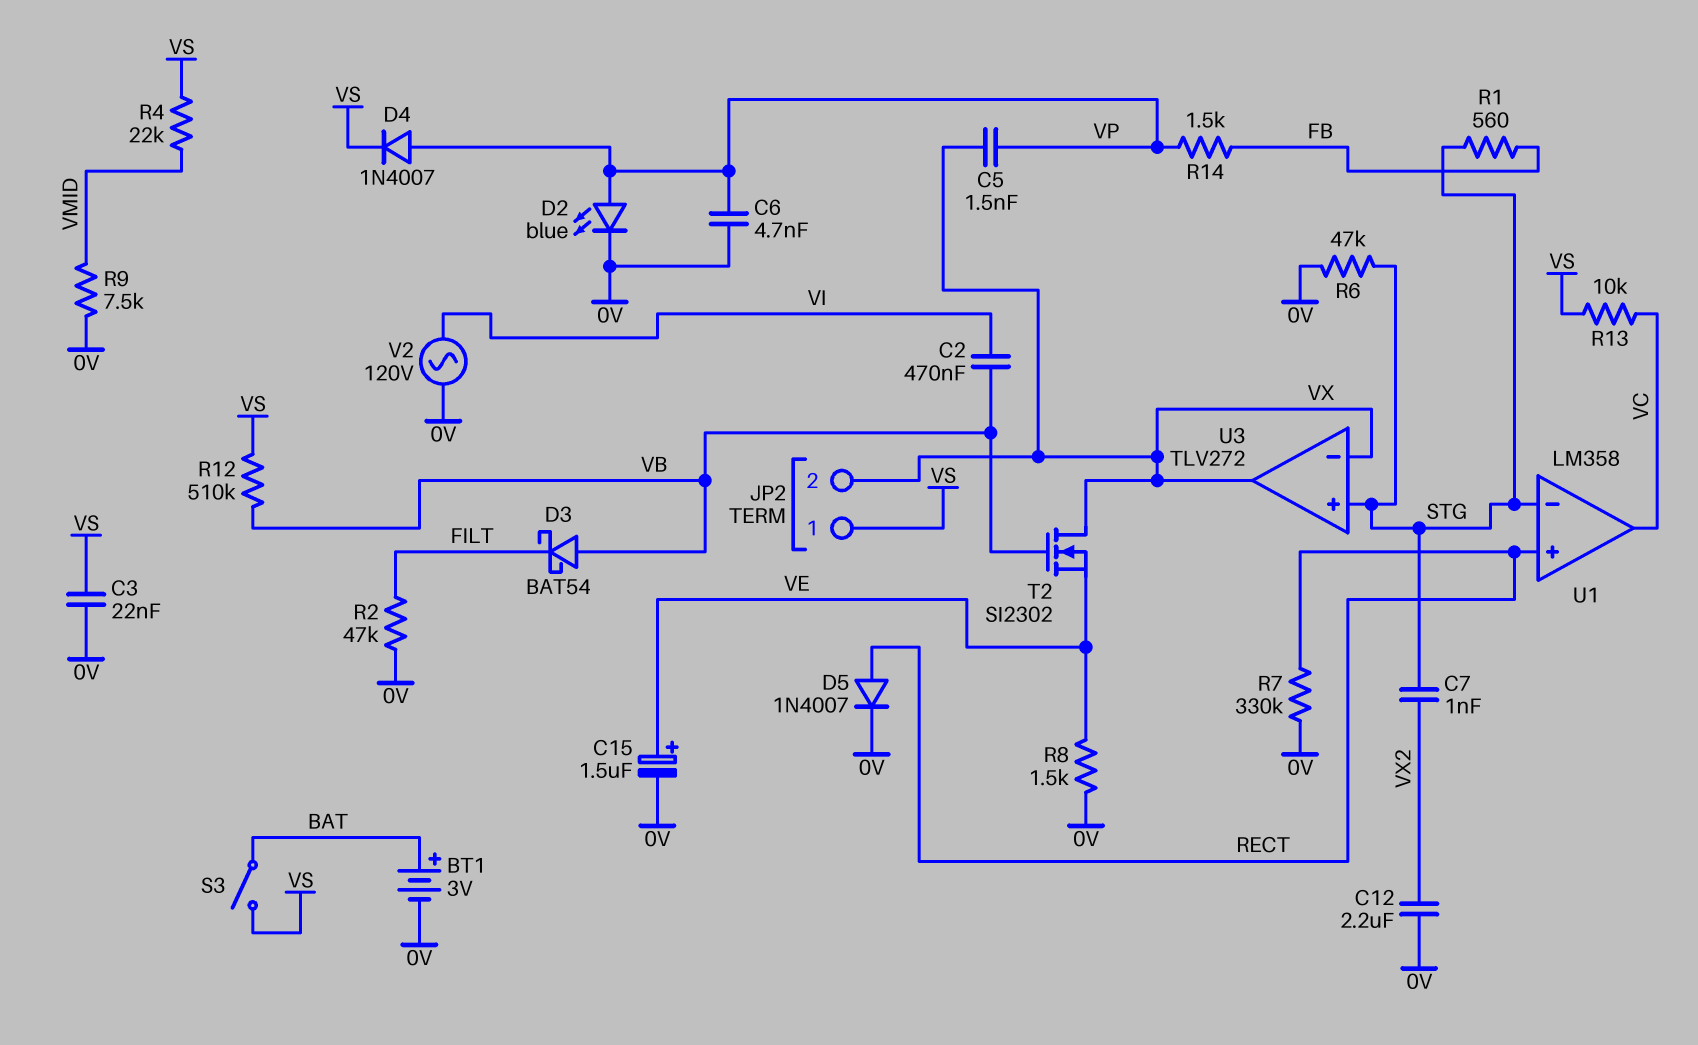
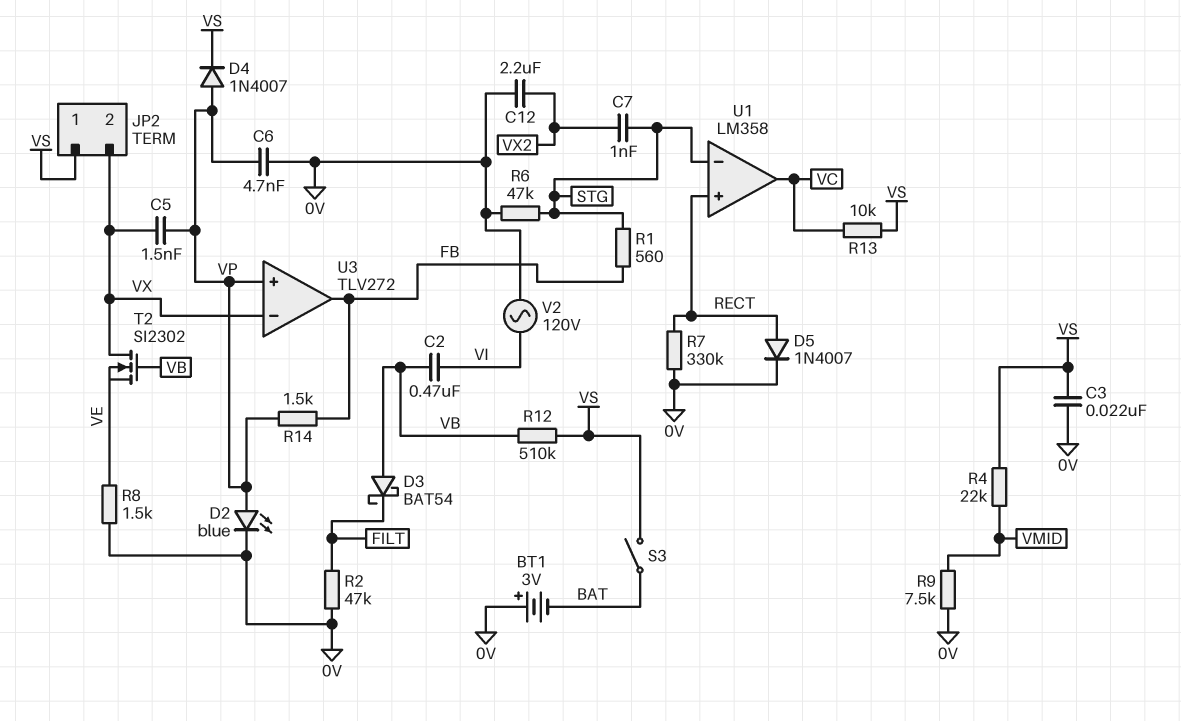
BT1: 3V (plus BAT, minus 0V) -> 3V (plus 0V, minus BAT)
C15: 1.5uF (plus VE, minus 0V) -> none
U3 pin in+: STG -> VP
U3 pin out: VX -> FB

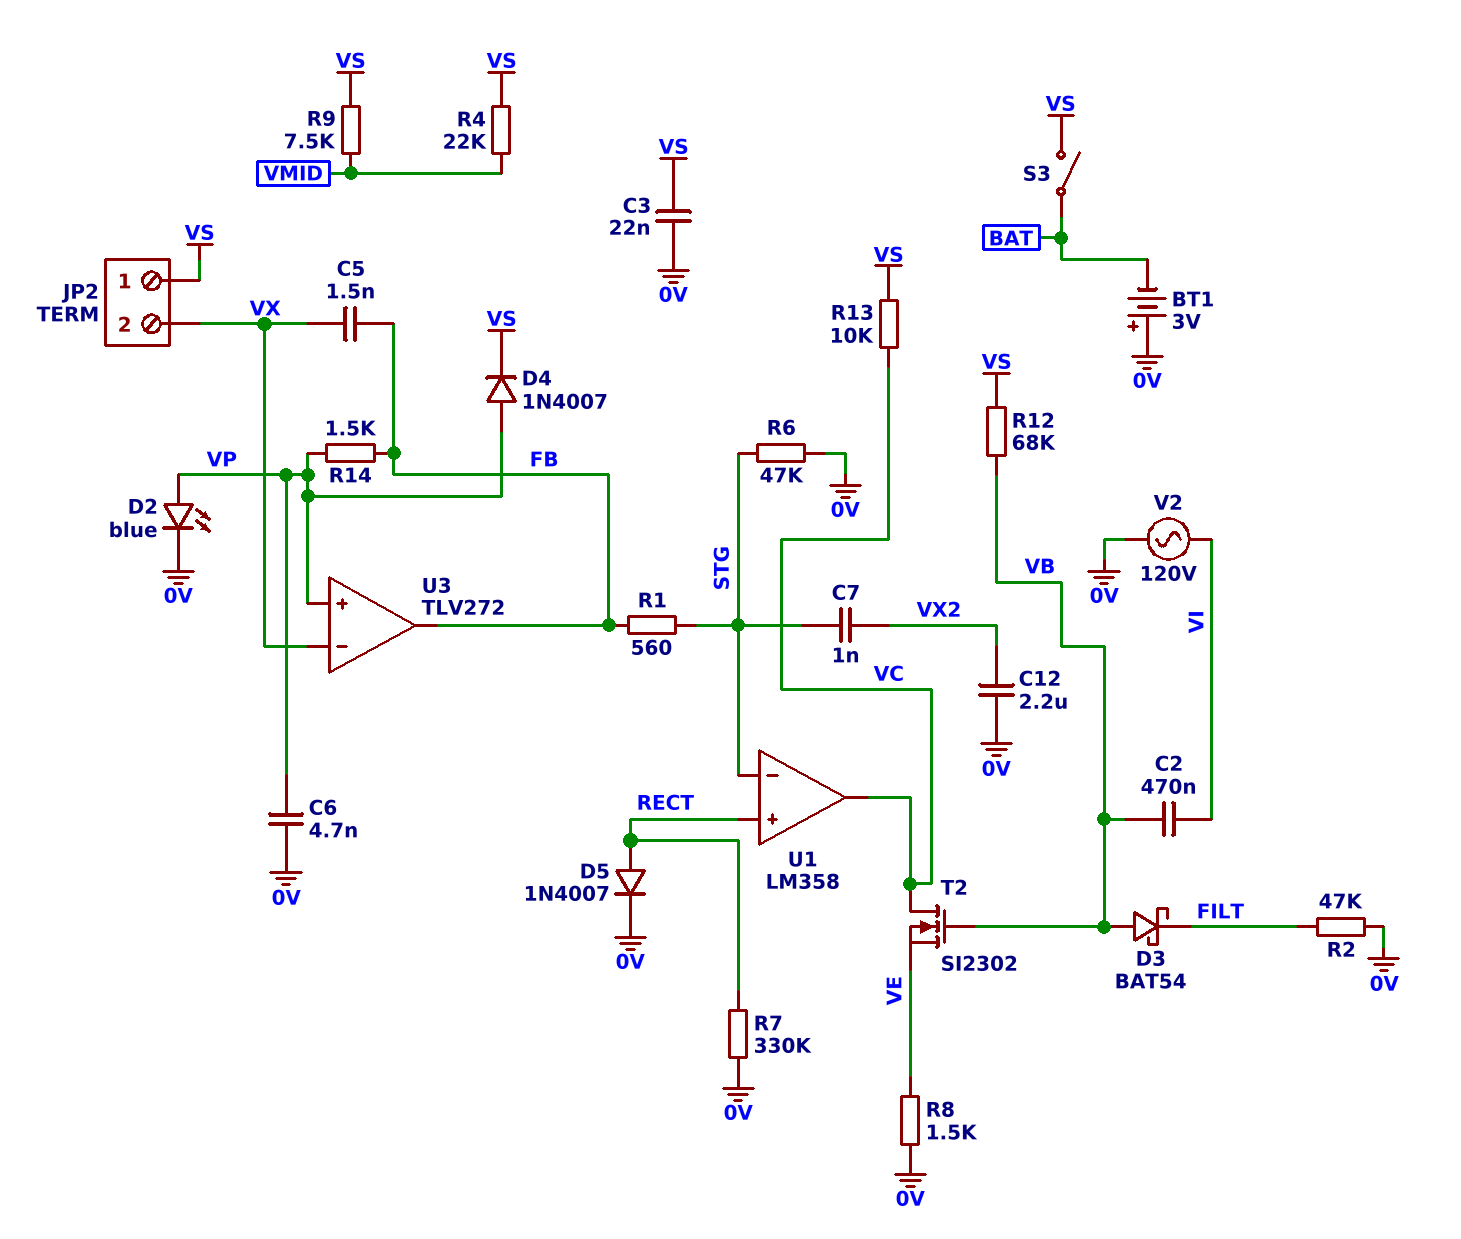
C5: 1.5nF (VP, VX) -> 1.5nF (FB, VX)
R9: 7.5k (0V, VMID) -> 7.5k (VMID, VS)
R12: 510k (VB, VS) -> 68k (VB, VS)
T2: NMOS SI2302 (G VB, D VX, S VE) -> NMOS SI2302 (G VB, D VC, S VE)

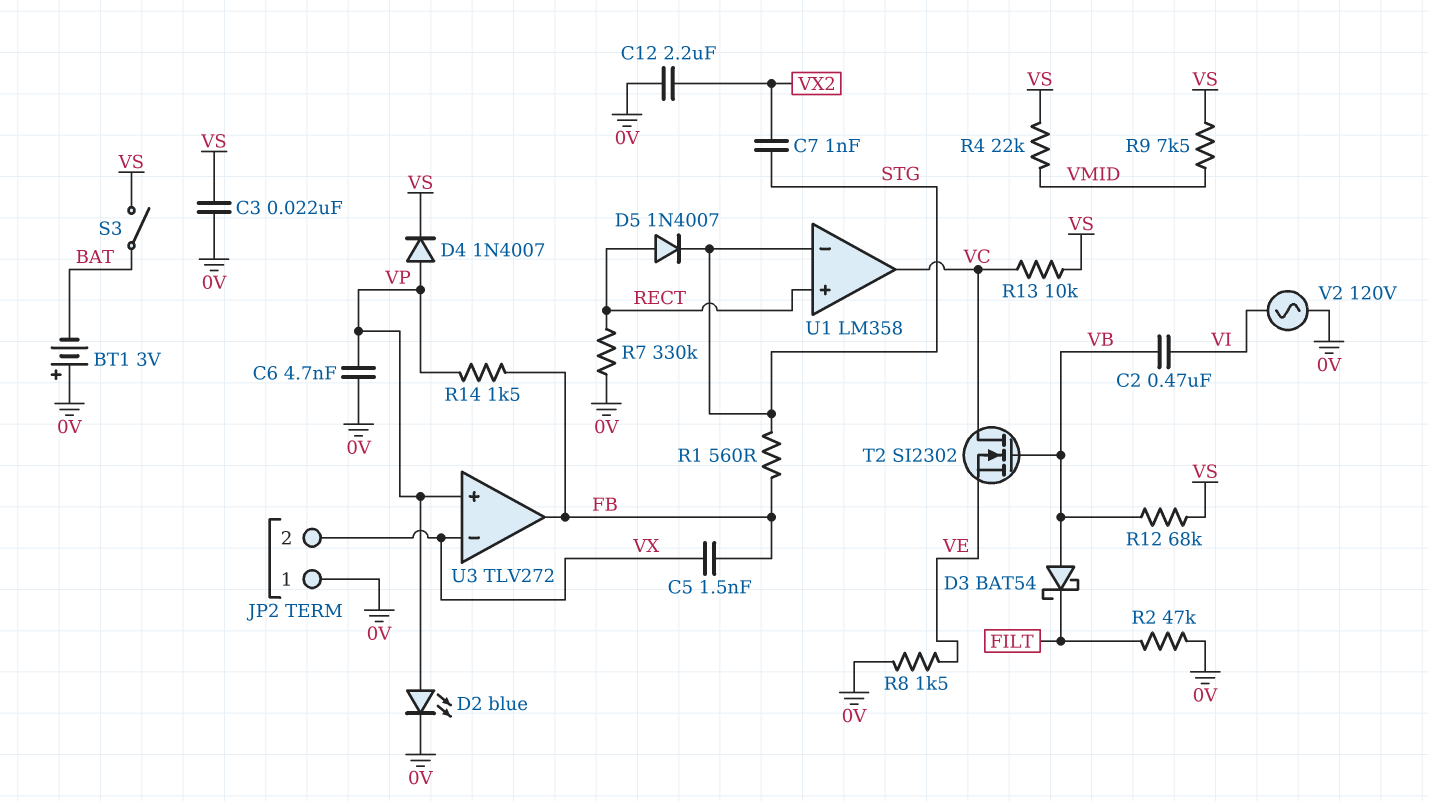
D5: diode 1N4007 (A RECT, K 0V) -> diode 1N4007 (A RECT, K STG)
JP2 pin 1: VS -> 0V
R6: 47k (0V, STG) -> none

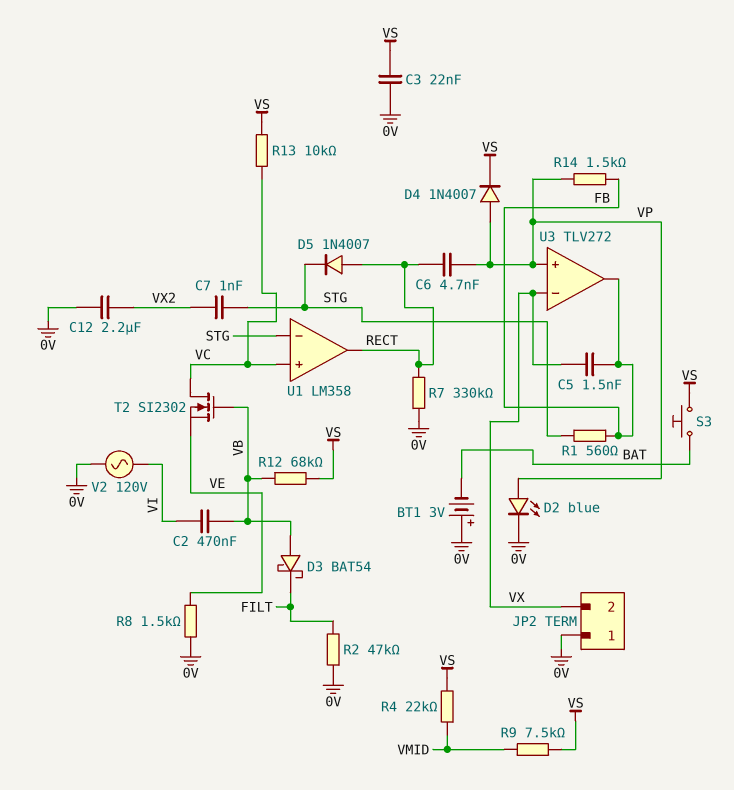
C6: 4.7nF (0V, VP) -> 4.7nF (RECT, VP)
S3: switch (BAT, VS) -> button (BAT, VS)
U1 pin in+: RECT -> VC
U1 pin out: VC -> RECT

